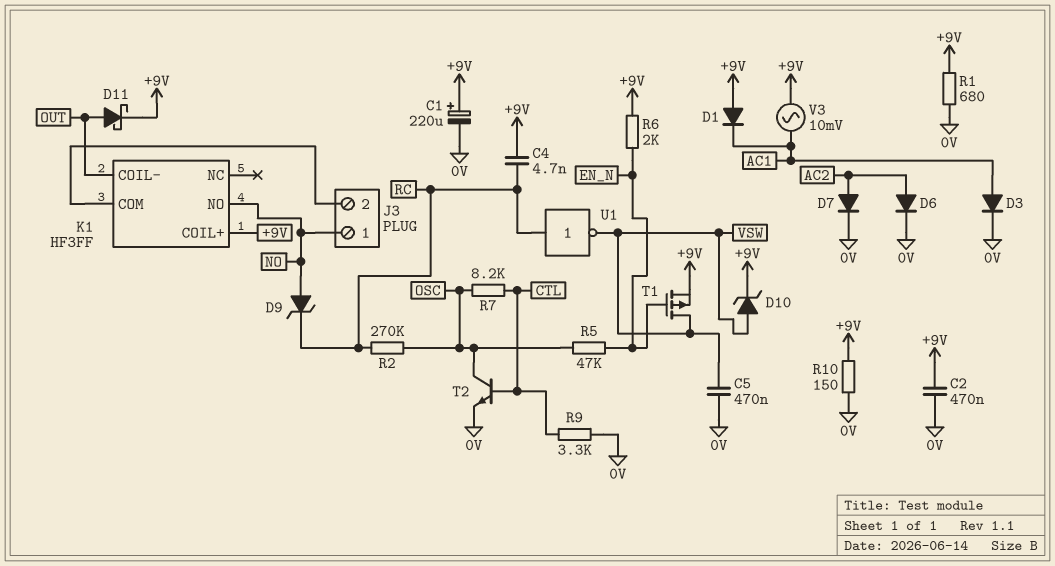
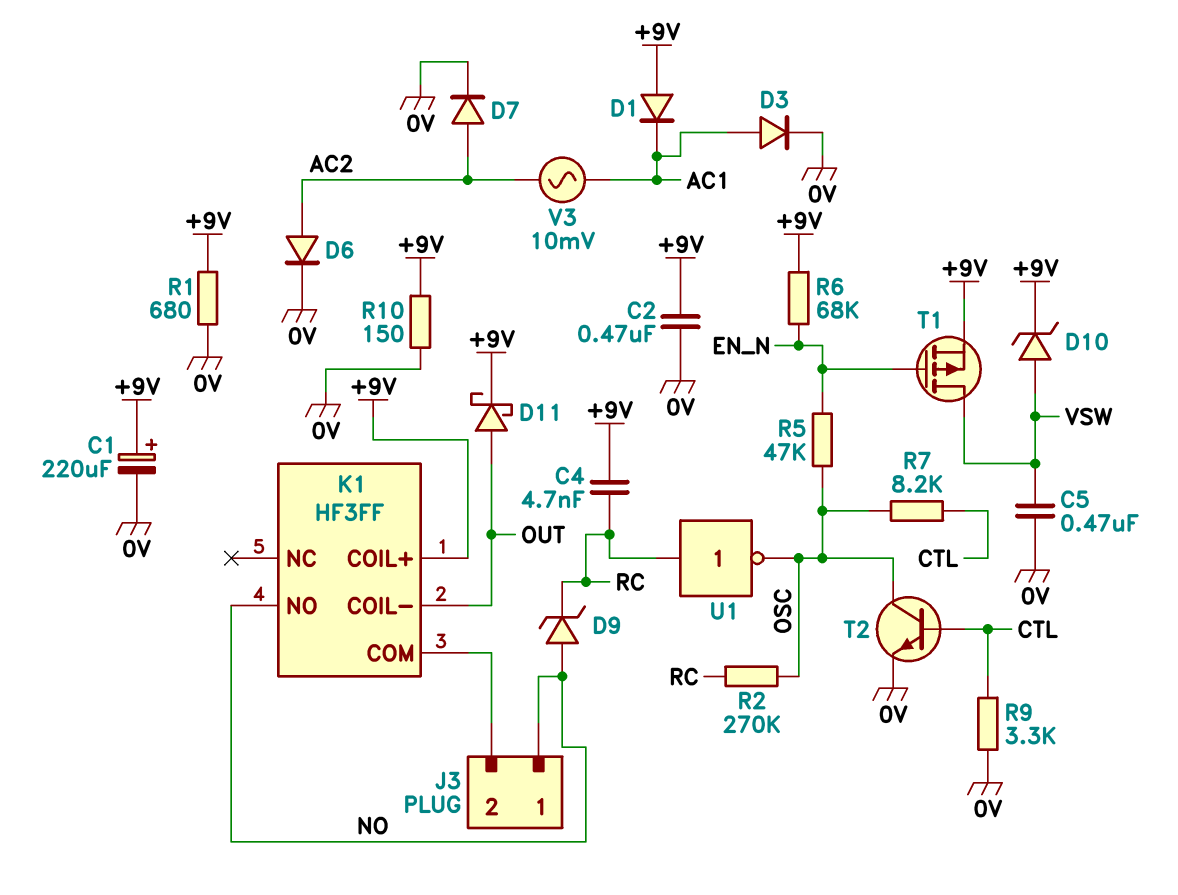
R6: 2k (+9V, EN_N) -> 68k (+9V, EN_N)
U1: NOT (in RC, out VSW) -> NOT (in RC, out OSC)
V3: AC 10mV (+9V, AC1) -> AC 10mV (AC1, AC2)

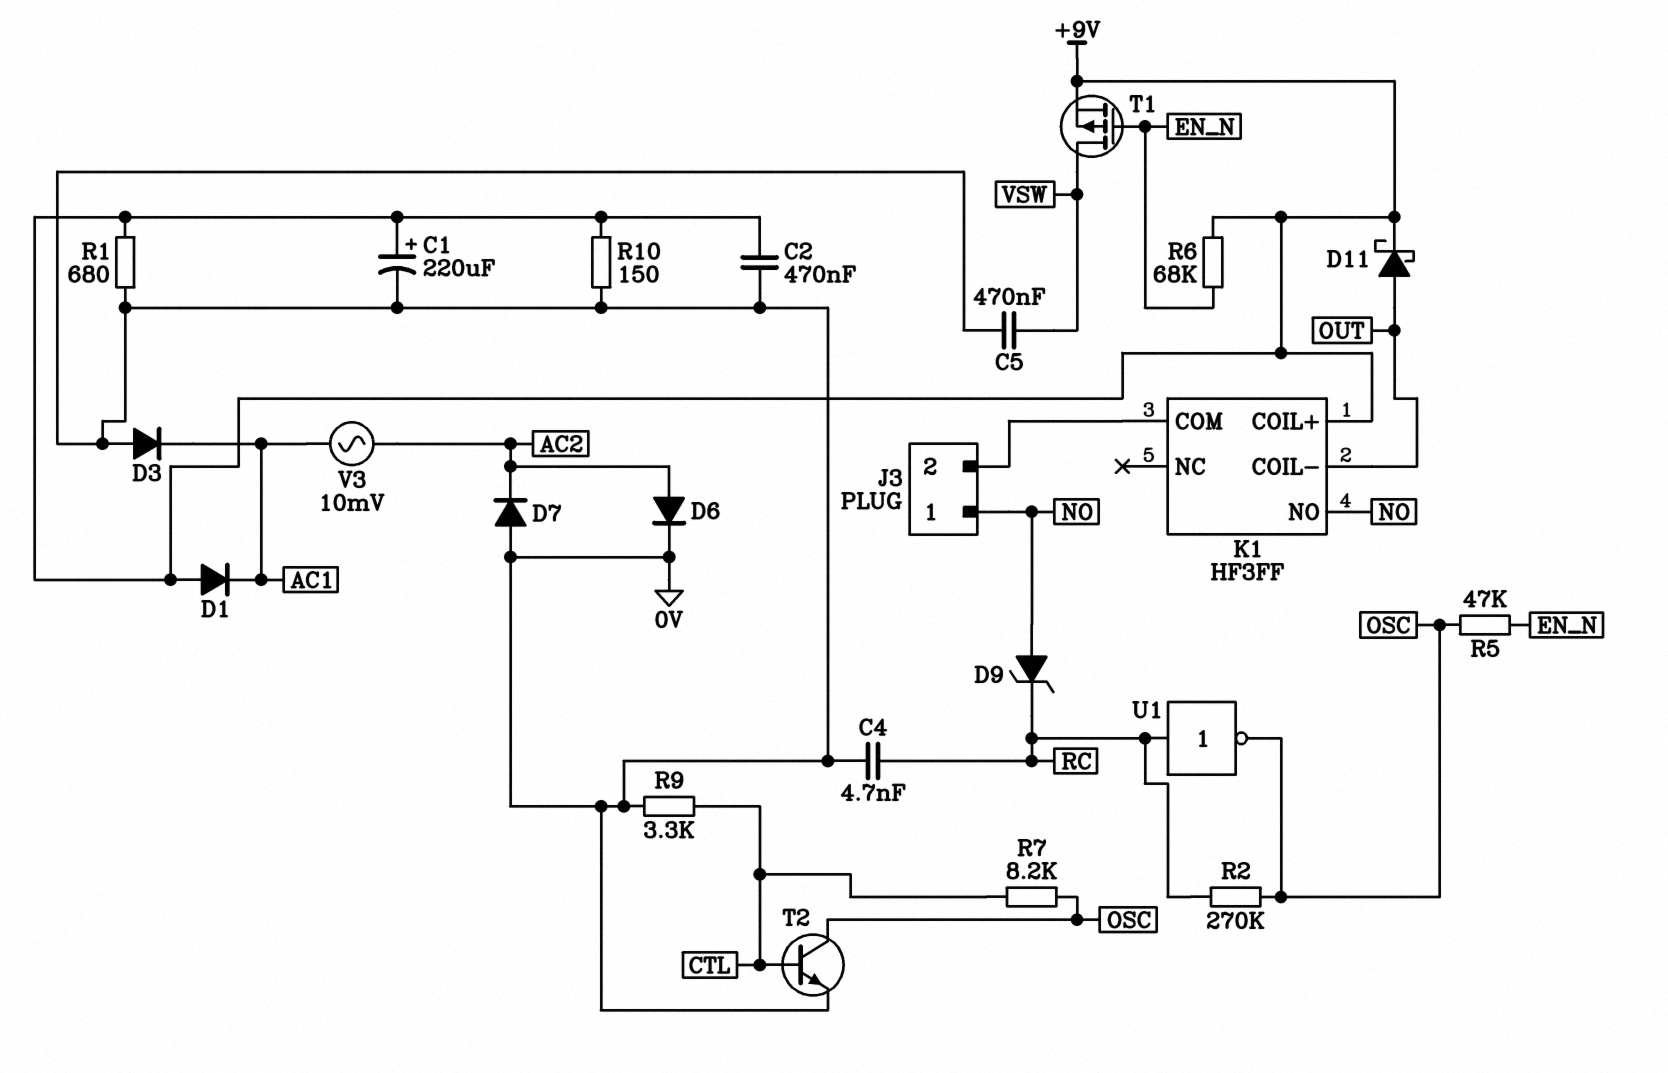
C4: 4.7nF (+9V, RC) -> 4.7nF (0V, RC)
D3: diode (A AC1, K 0V) -> diode (A 0V, K AC1)
D7: diode (A AC2, K 0V) -> diode (A 0V, K AC2)
D10: zener (A VSW, K +9V) -> none

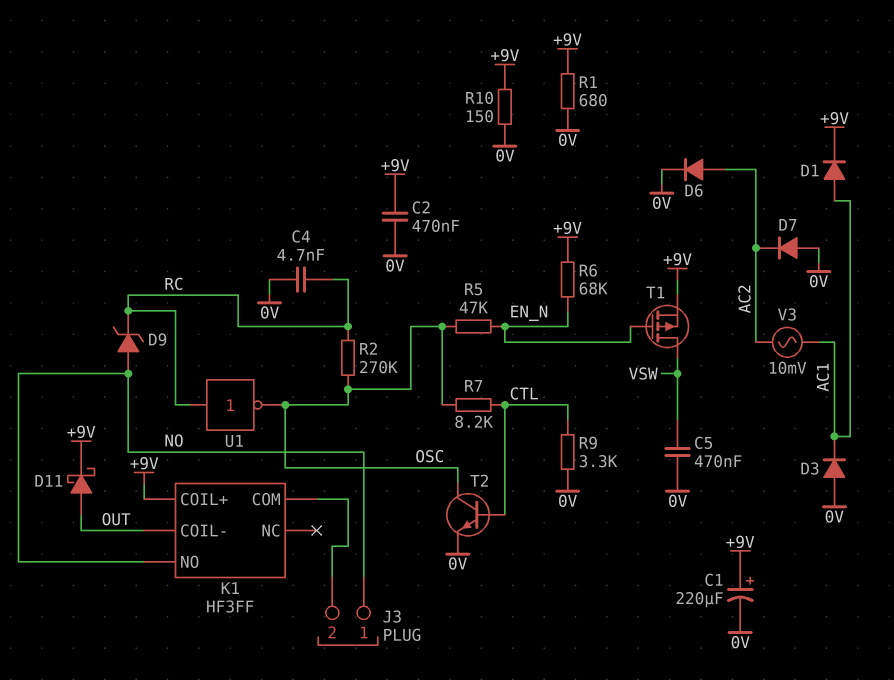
D1: diode (A +9V, K AC1) -> diode (A AC1, K +9V)

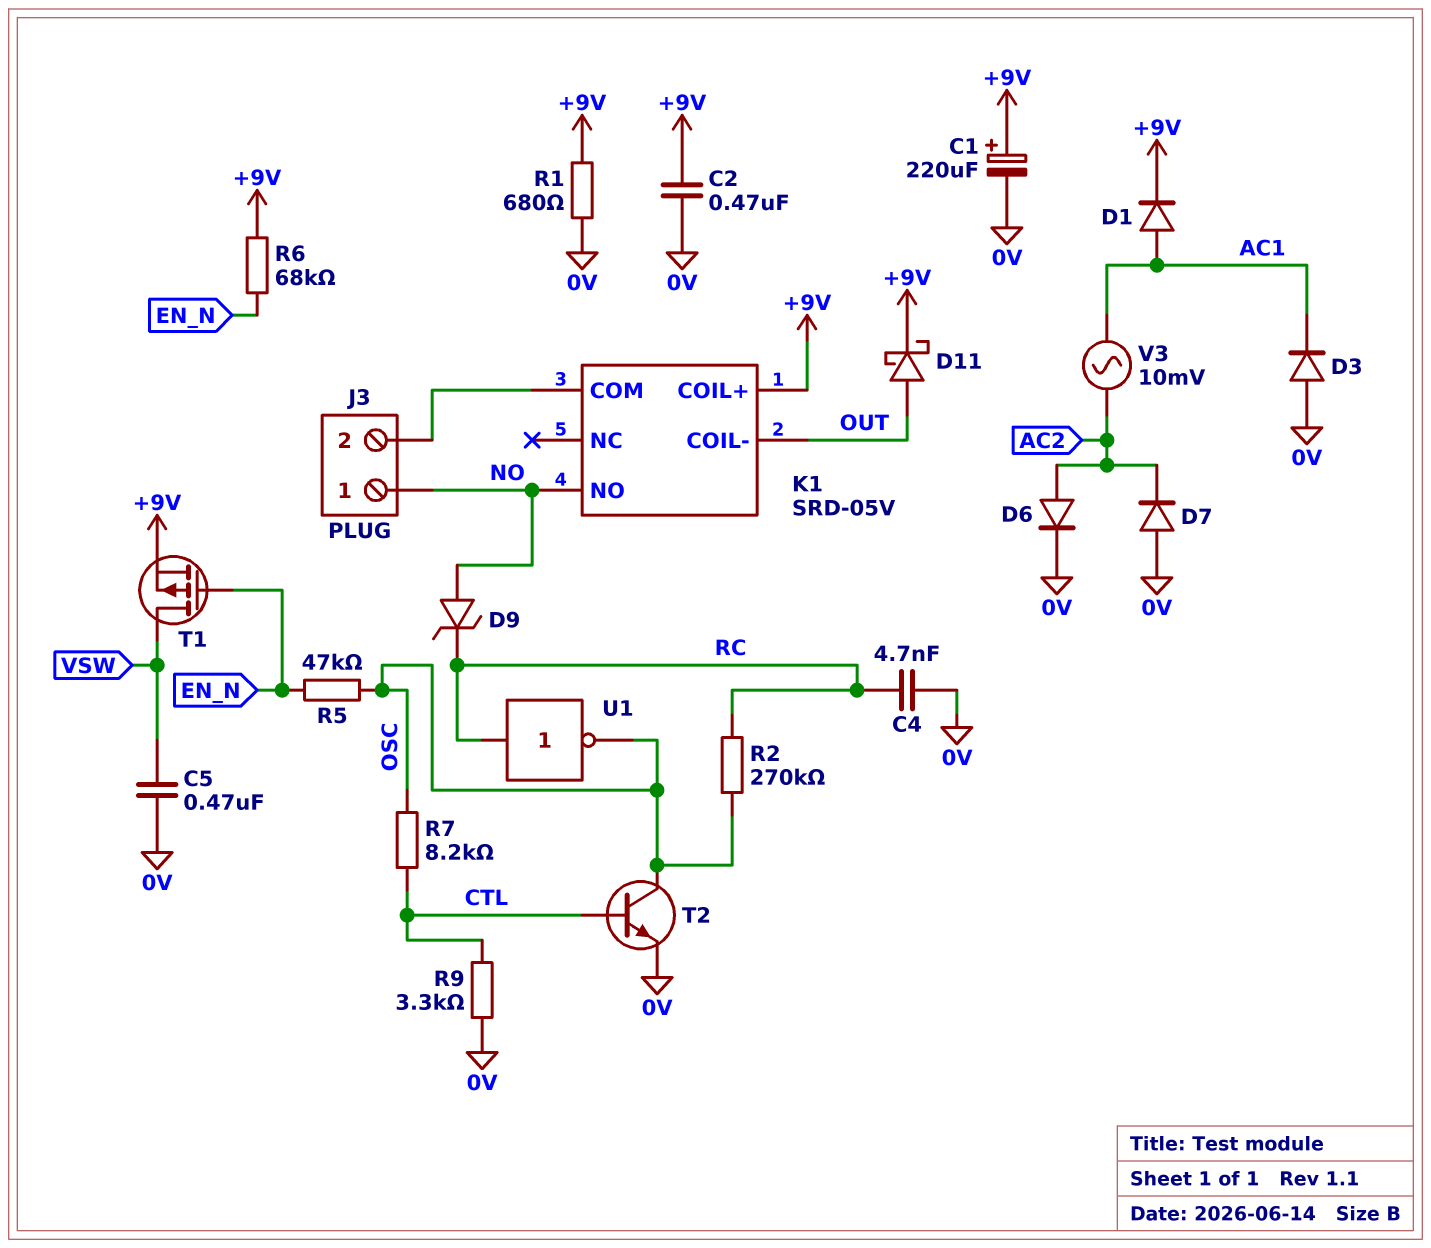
K1: HF3FF -> SRD-05V
R10: 150 (+9V, 0V) -> none

